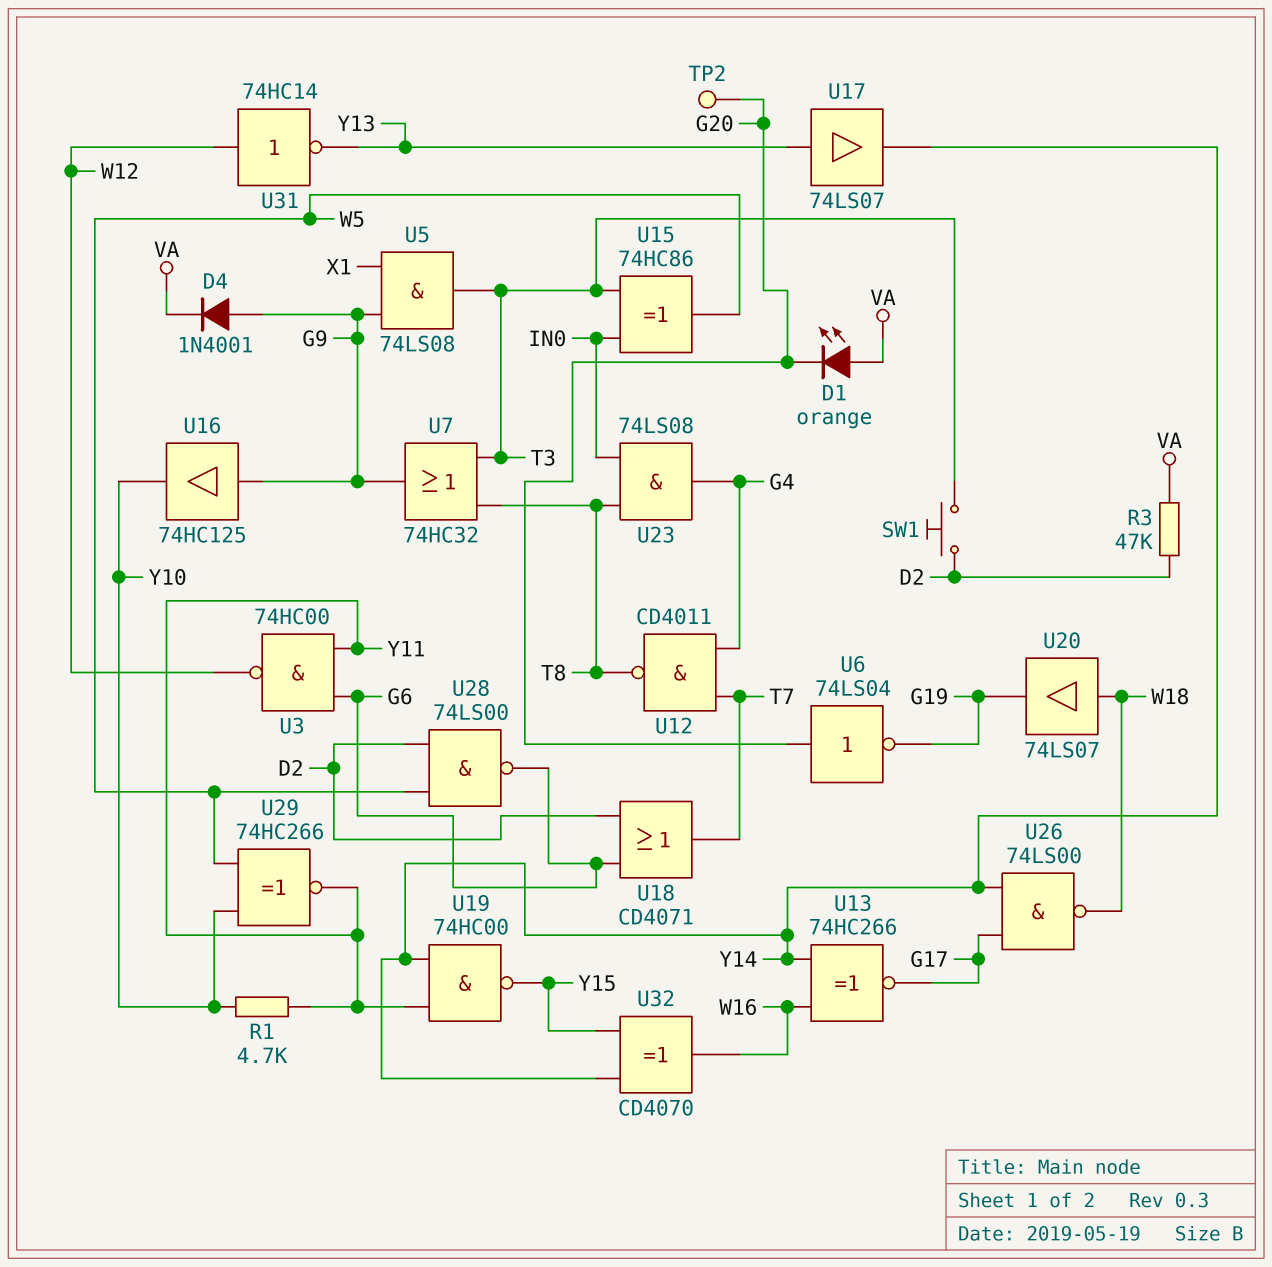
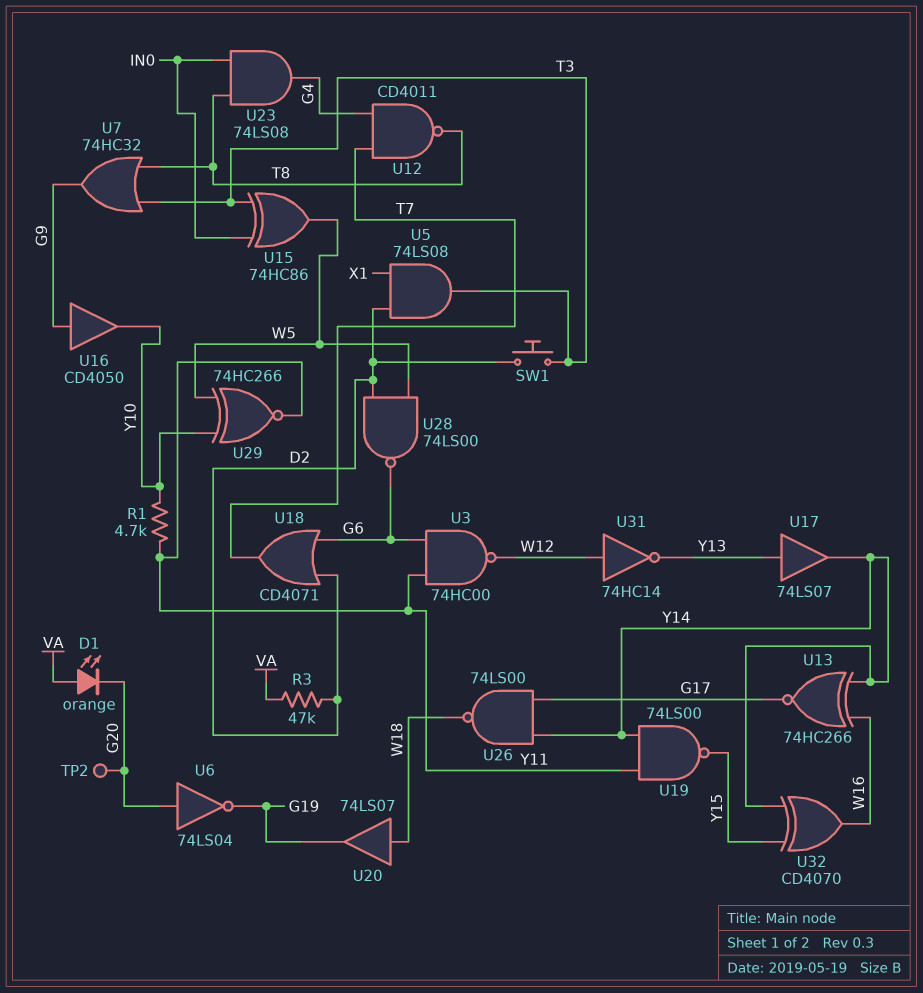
D4: diode 1N4001 (A G9, K VA) -> none
U5: AND 74LS08 (in G9, in X1, out T3) -> AND 74LS08 (in D2, in X1, out T3)
U16: buffer 74HC125 (in G9, out Y10) -> buffer CD4050 (in G9, out Y10)
U19: NAND 74HC00 (in Y11, in Y14, out Y15) -> NAND 74LS00 (in Y11, in Y14, out Y15)

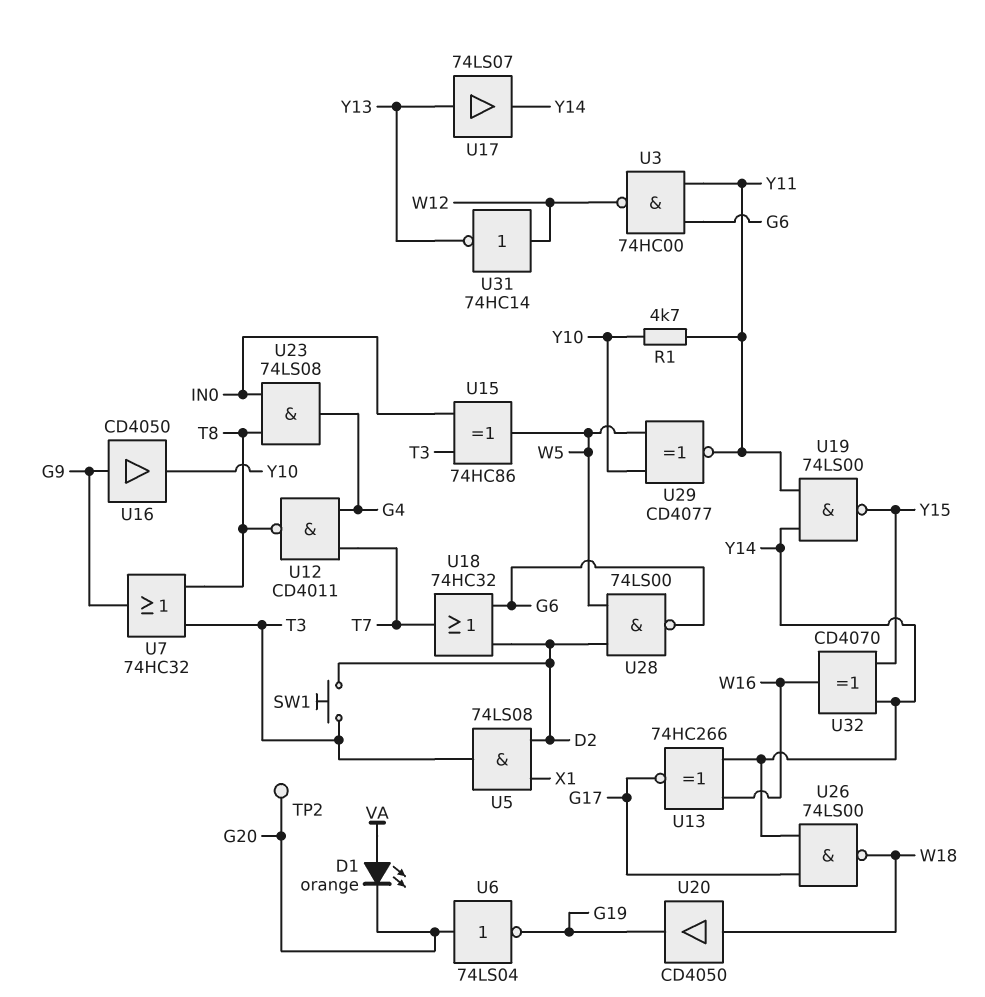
R3: 47k (D2, VA) -> none
U18: OR CD4071 (in D2, in G6, out T7) -> OR 74HC32 (in D2, in G6, out T7)
U20: buffer 74LS07 (in W18, out G19) -> buffer CD4050 (in W18, out G19)
U29: XNOR 74HC266 (in W5, in Y10, out Y11) -> XNOR CD4077 (in W5, in Y10, out Y11)

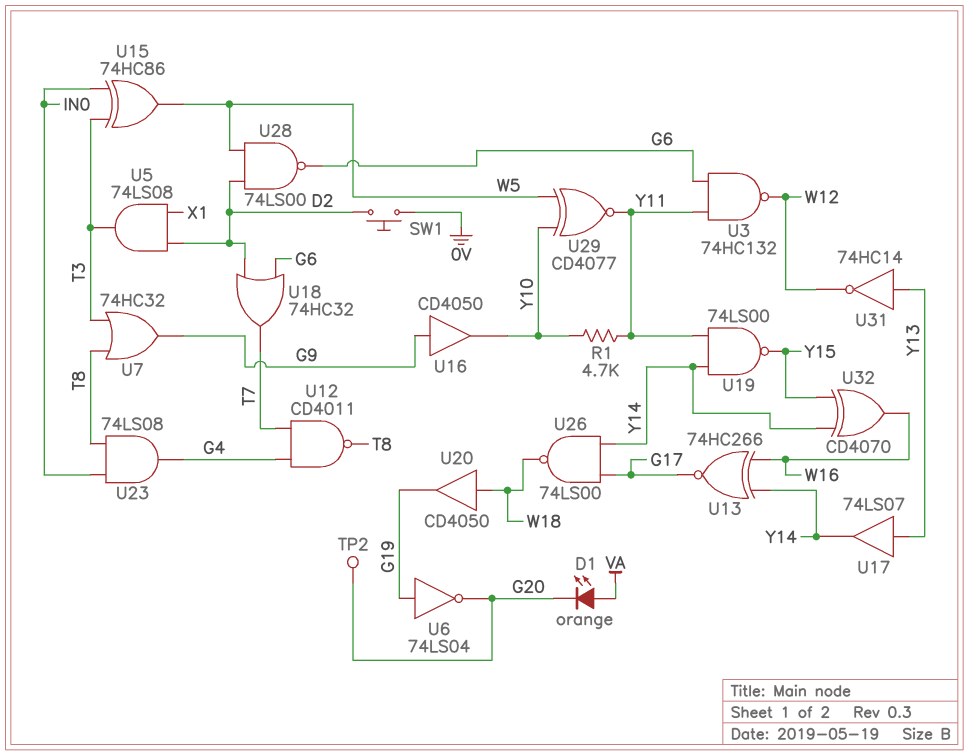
SW1: button (D2, T3) -> button (0V, D2)
U3: NAND 74HC00 (in G6, in Y11, out W12) -> NAND 74HC132 (in G6, in Y11, out W12)
U6: NOT 74LS04 (in G20, out G19) -> NOT 74LS04 (in G19, out G20)
U31: NOT 74HC14 (in W12, out Y13) -> NOT 74HC14 (in Y13, out W12)

